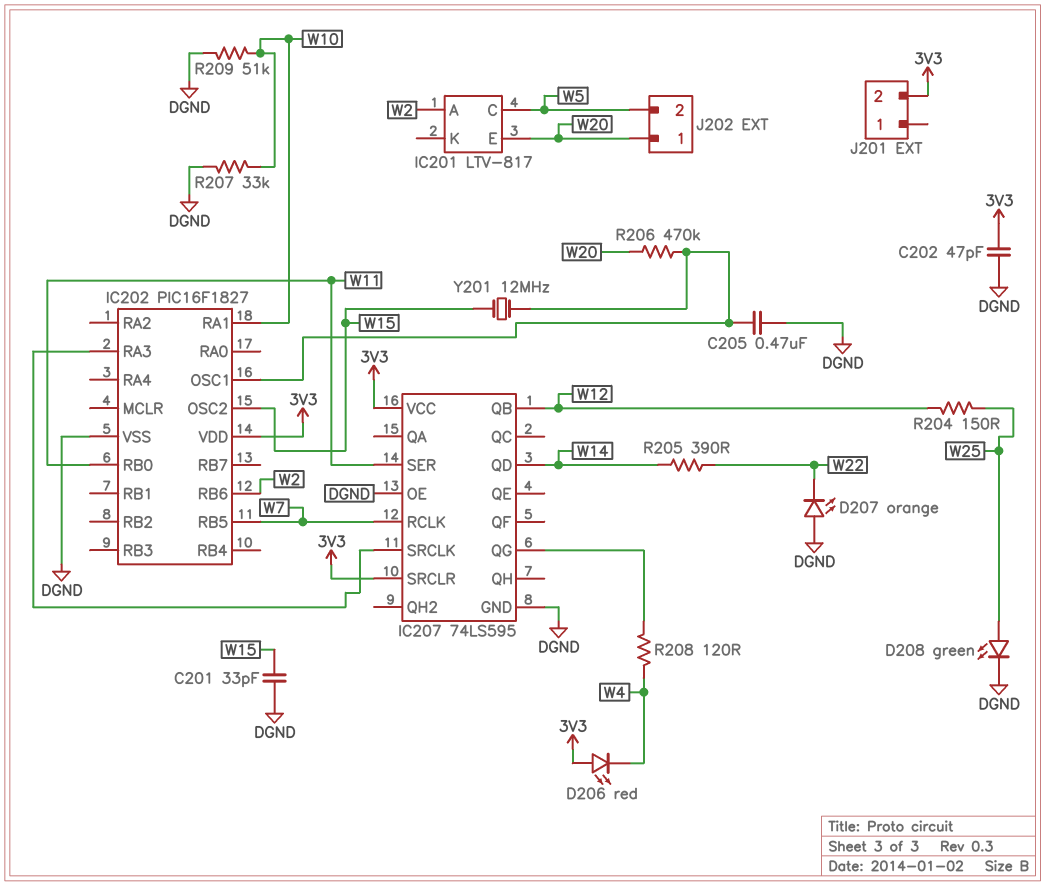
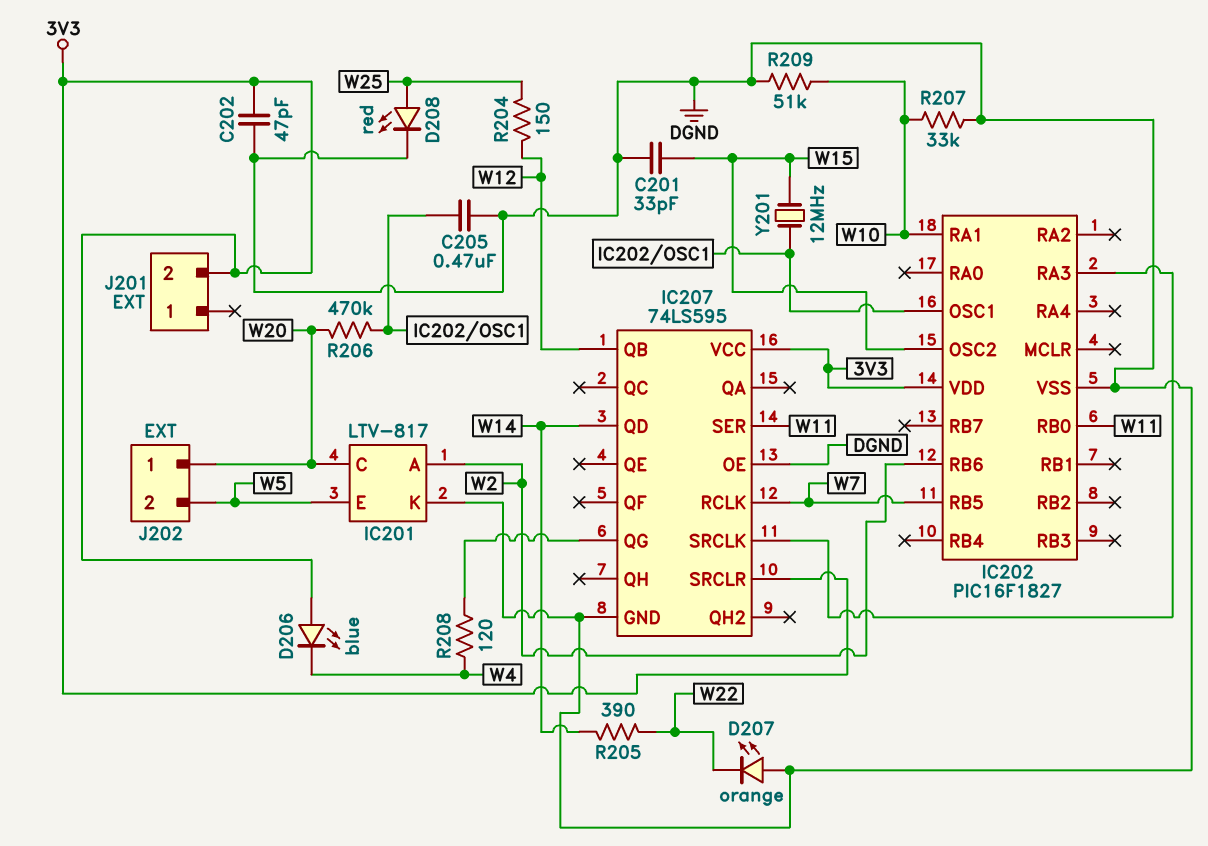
D206: LED red (A 3V3, K W4) -> LED blue (A 3V3, K W4)
D208: LED green (A W25, K DGND) -> LED red (A W25, K DGND)
IC201 pin C: W5 -> W20
IC201 pin E: W20 -> W5
IC201 pin K: none -> DGND

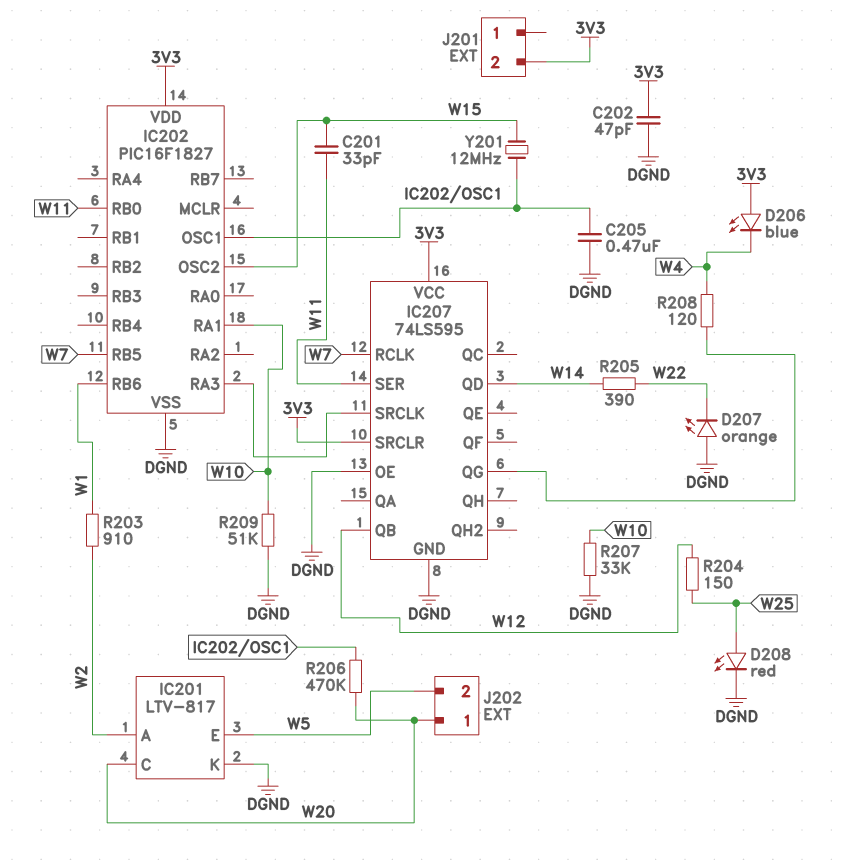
C201: 33pF (DGND, W15) -> 33pF (W11, W15)
IC202 pin RB6: W2 -> W1
R203: none -> 910 (W1, W2)

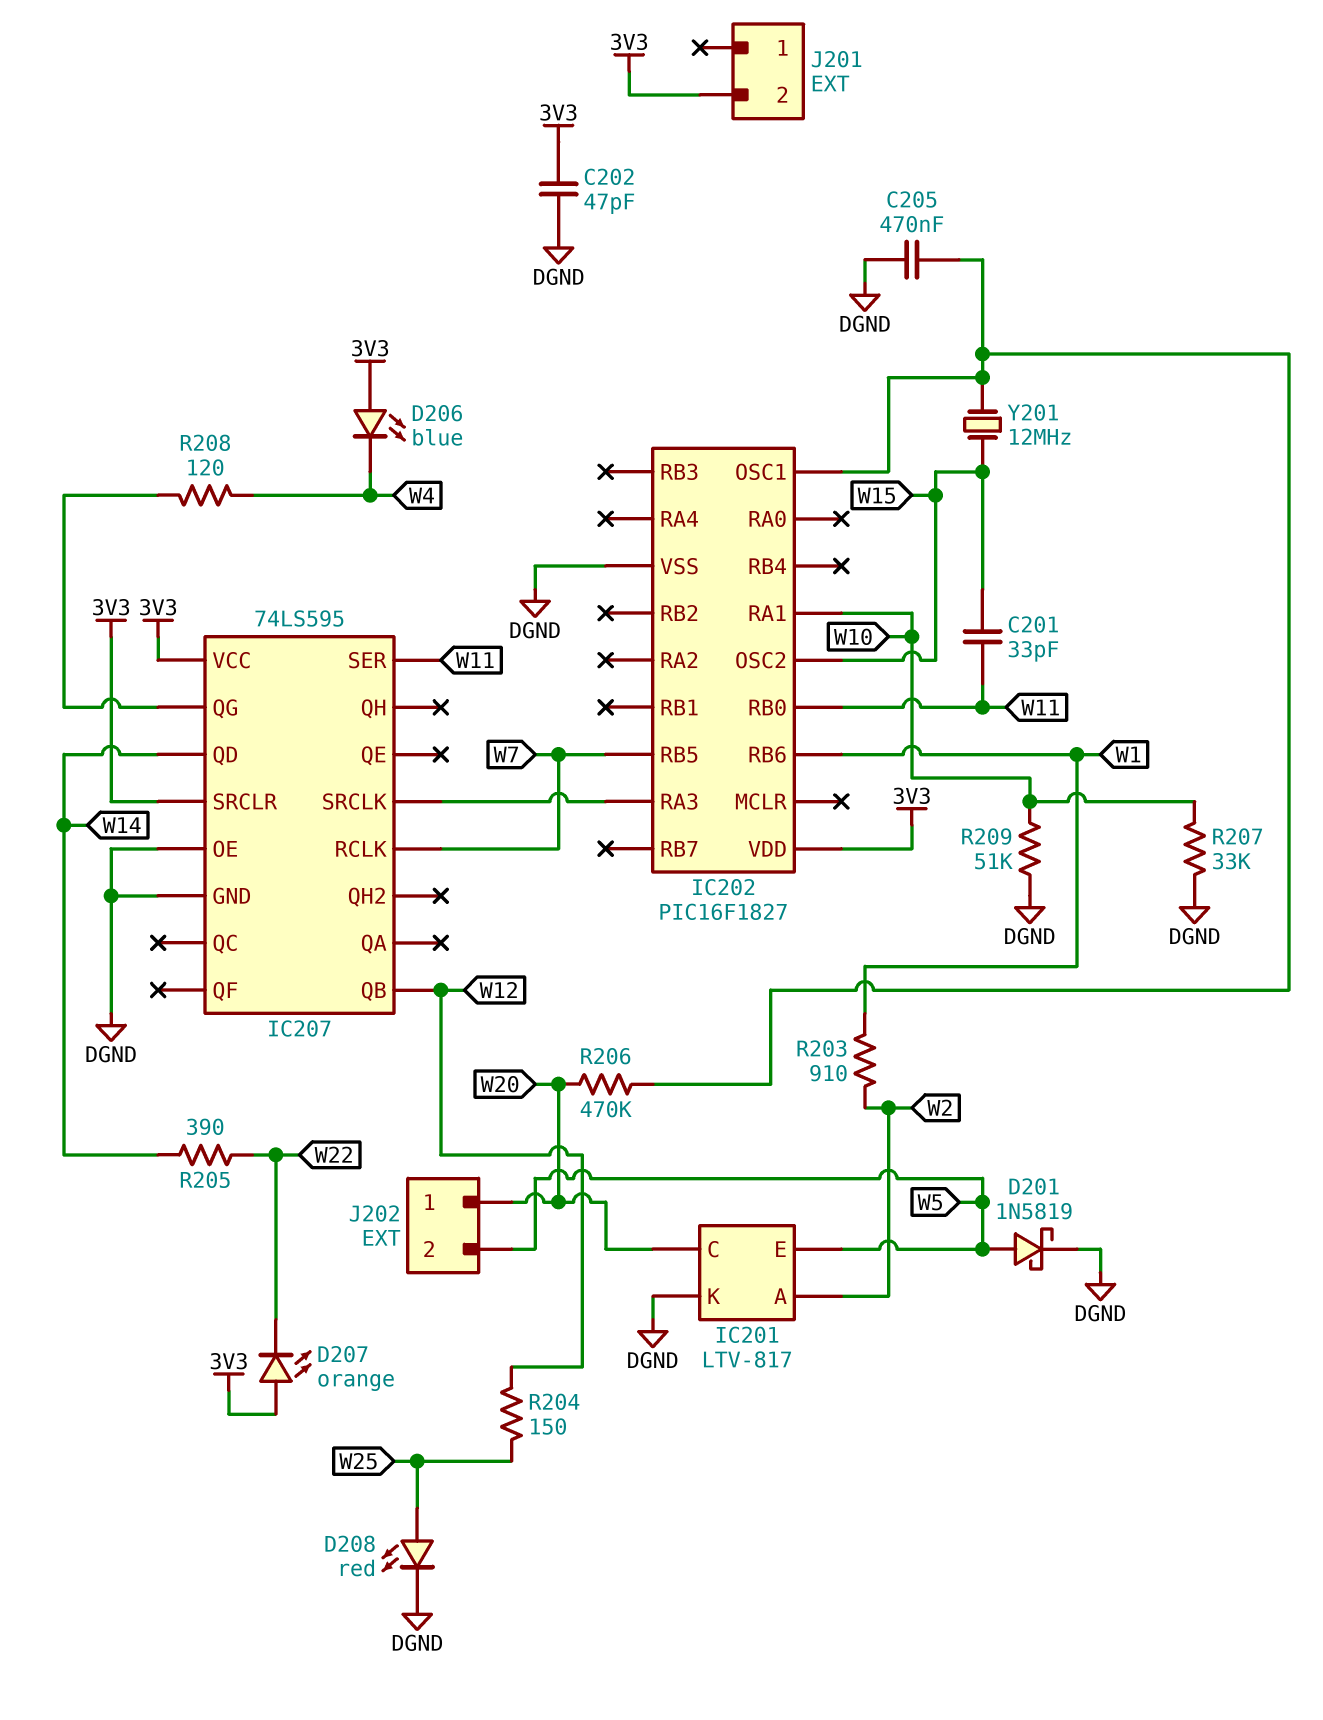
D201: none -> schottky 1N5819 (A W5, K DGND)
D207: LED orange (A DGND, K W22) -> LED orange (A 3V3, K W22)

